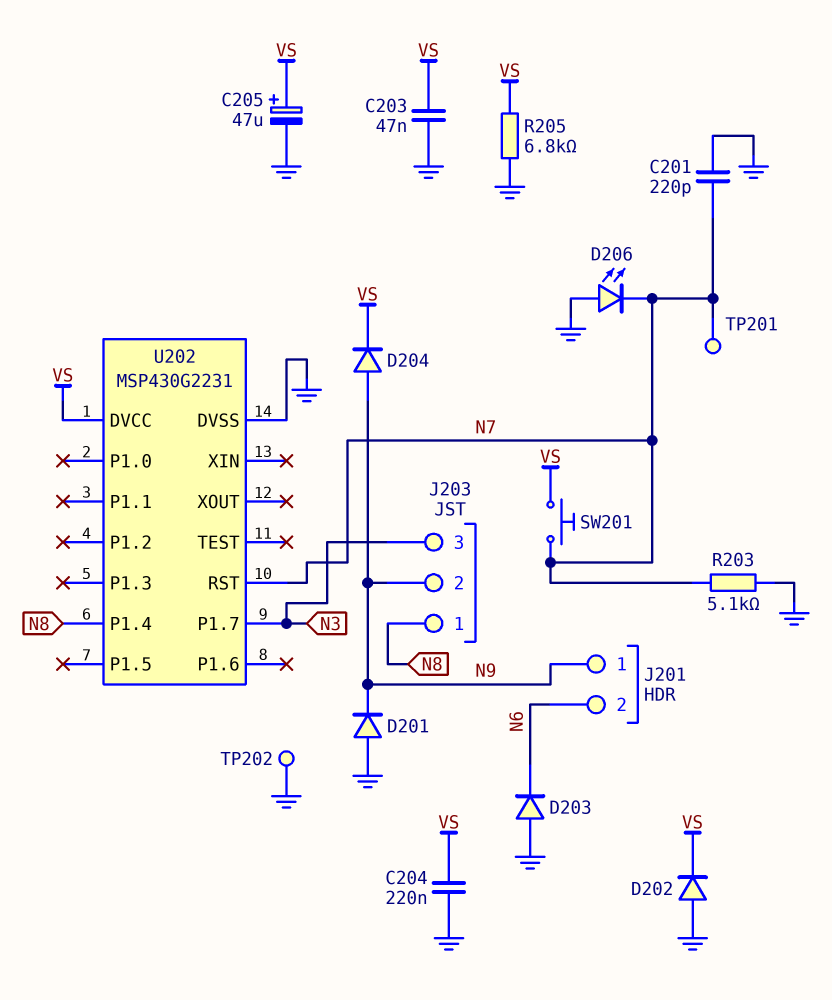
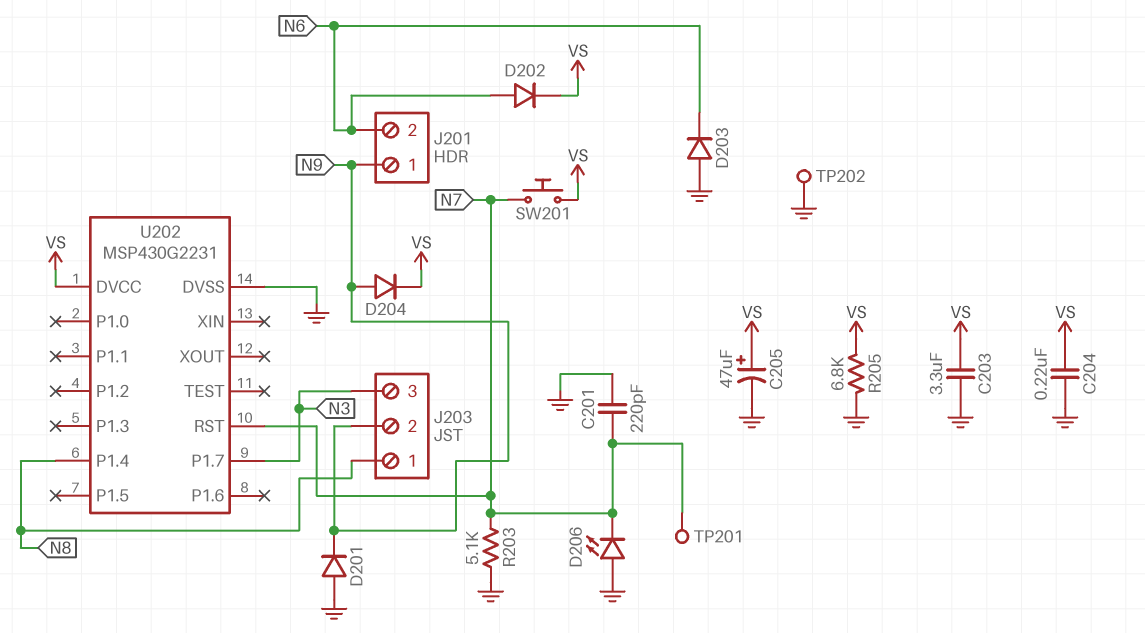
C203: 47nF (GND, VS) -> 3.3uF (GND, VS)
D202: diode (A GND, K VS) -> diode (A N6, K VS)

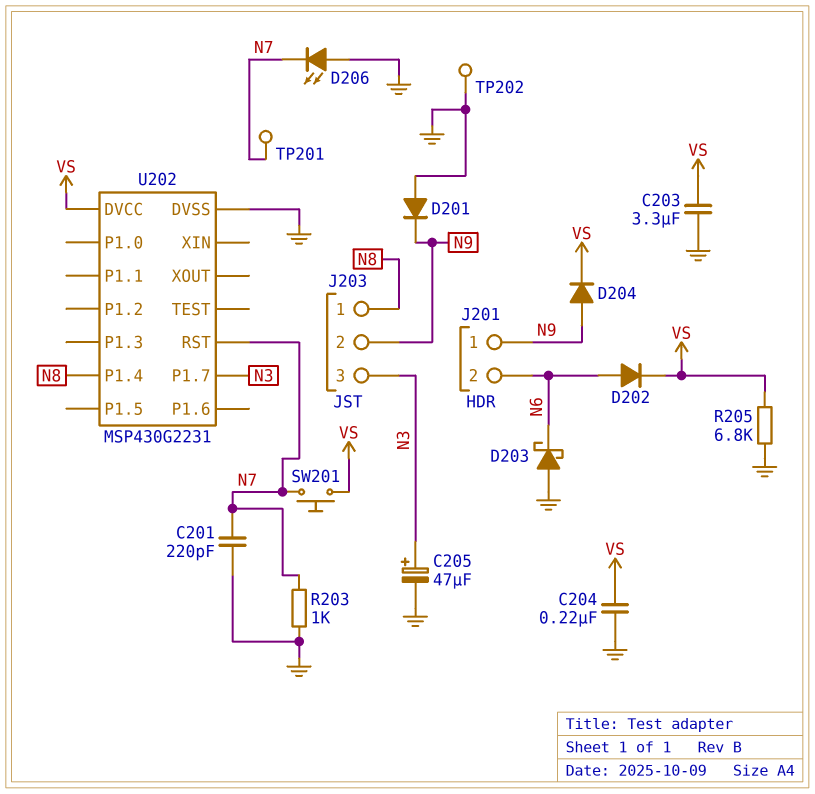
C205: 47uF (plus VS, minus GND) -> 47uF (plus N3, minus GND)
D203: diode (A GND, K N6) -> schottky (A GND, K N6)
R203: 5.1k (GND, N7) -> 1k (GND, N7)

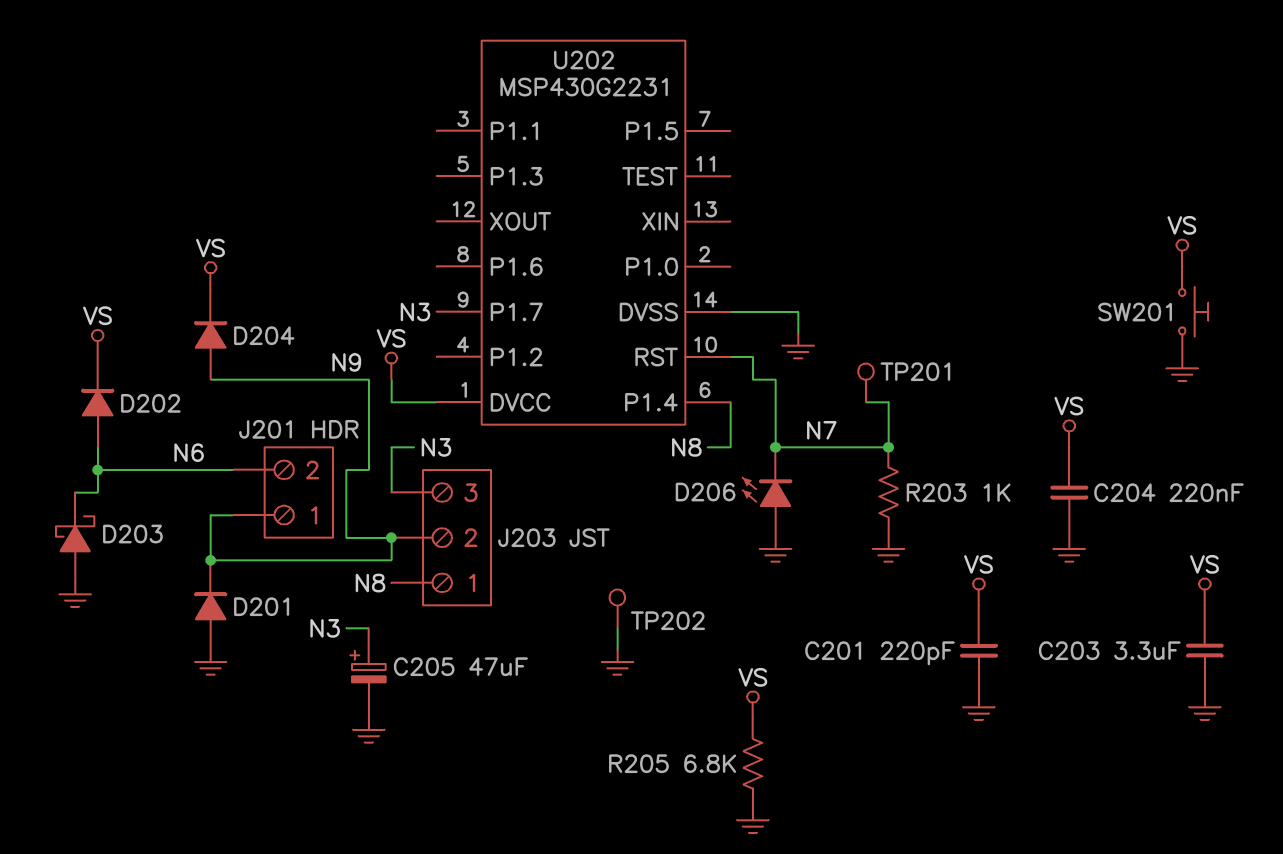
C201: 220pF (GND, N7) -> 220pF (GND, VS)
SW201: button (N7, VS) -> button (GND, VS)

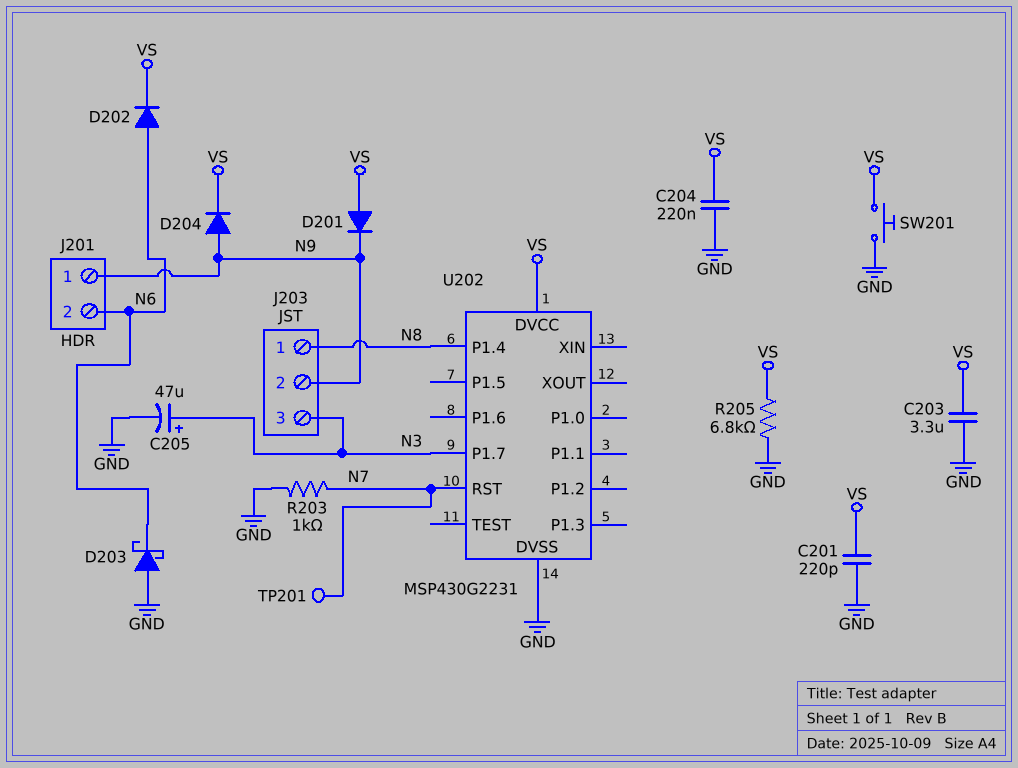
D201: diode (A GND, K N9) -> diode (A VS, K N9)
D206: LED (A GND, K N7) -> none
TP202: test point (GND) -> none

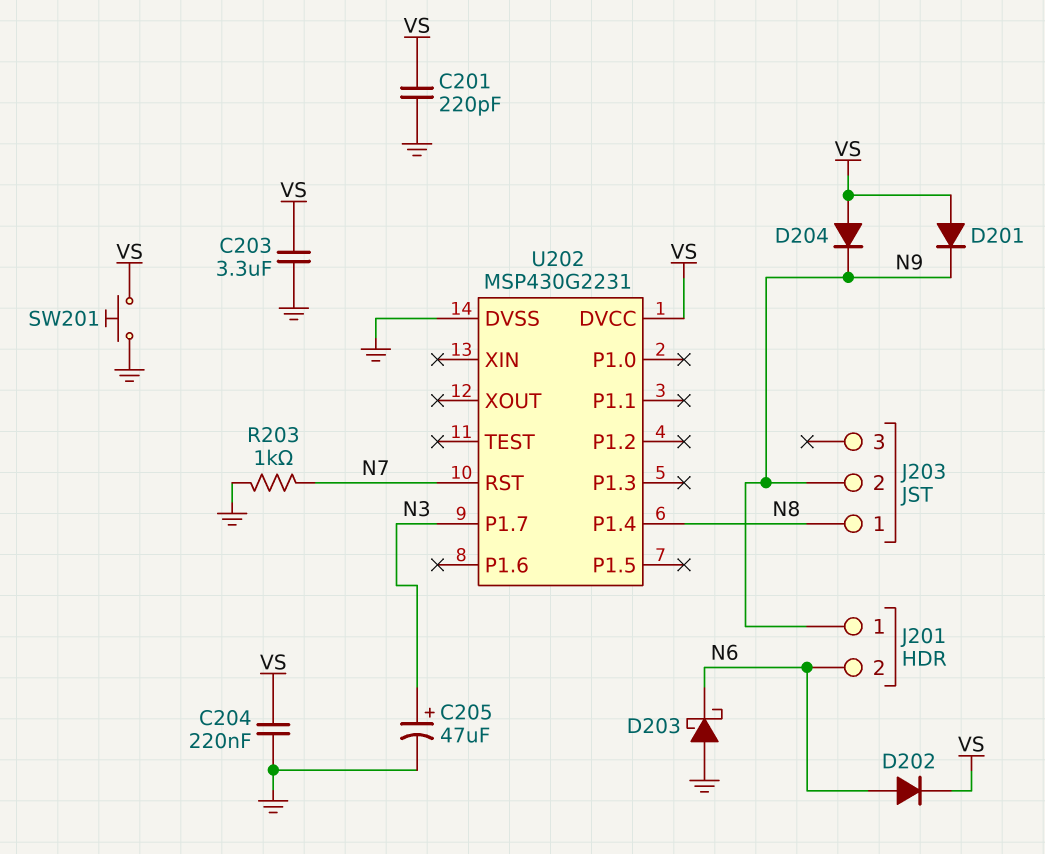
D204: diode (A N9, K VS) -> diode (A VS, K N9)
J203 pin 3: N3 -> none
R205: 6.8k (GND, VS) -> none
TP201: test point (N7) -> none

